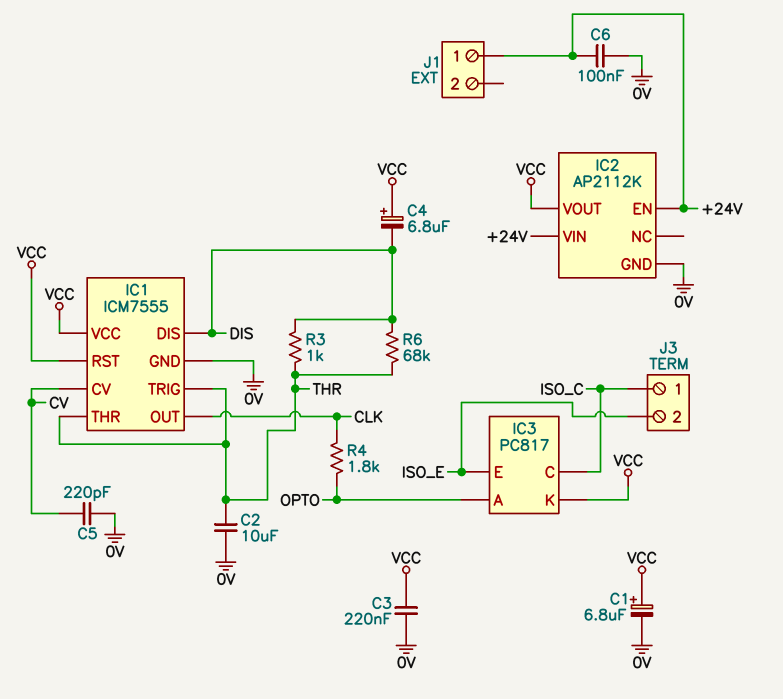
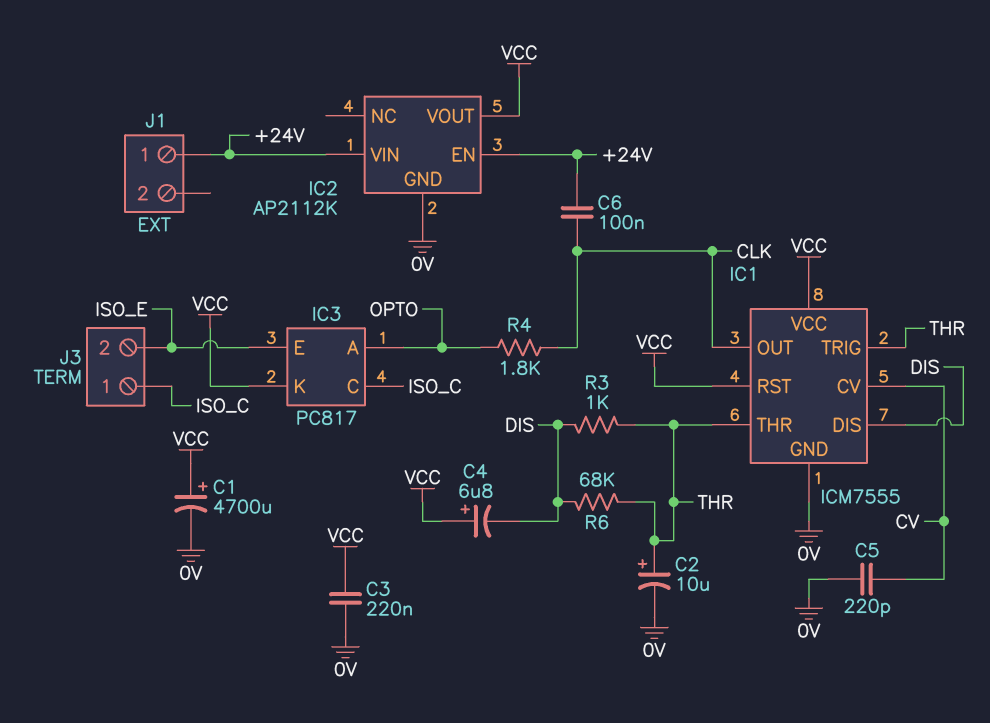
C1: 6.8uF (plus VCC, minus 0V) -> 4700uF (plus VCC, minus 0V)
C2: 10uF (0V, THR) -> 10uF (plus THR, minus 0V)
C6: 100nF (+24V, 0V) -> 100nF (+24V, CLK)

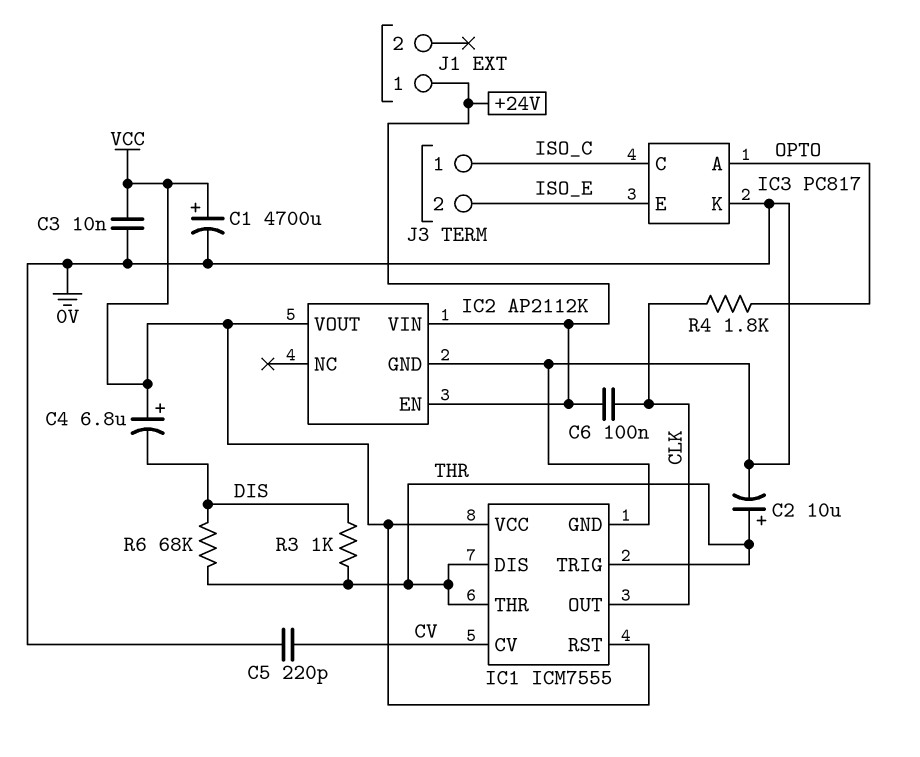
C3: 220nF (0V, VCC) -> 10nF (0V, VCC)
IC1 pin DIS: DIS -> THR
IC3 pin K: VCC -> 0V

